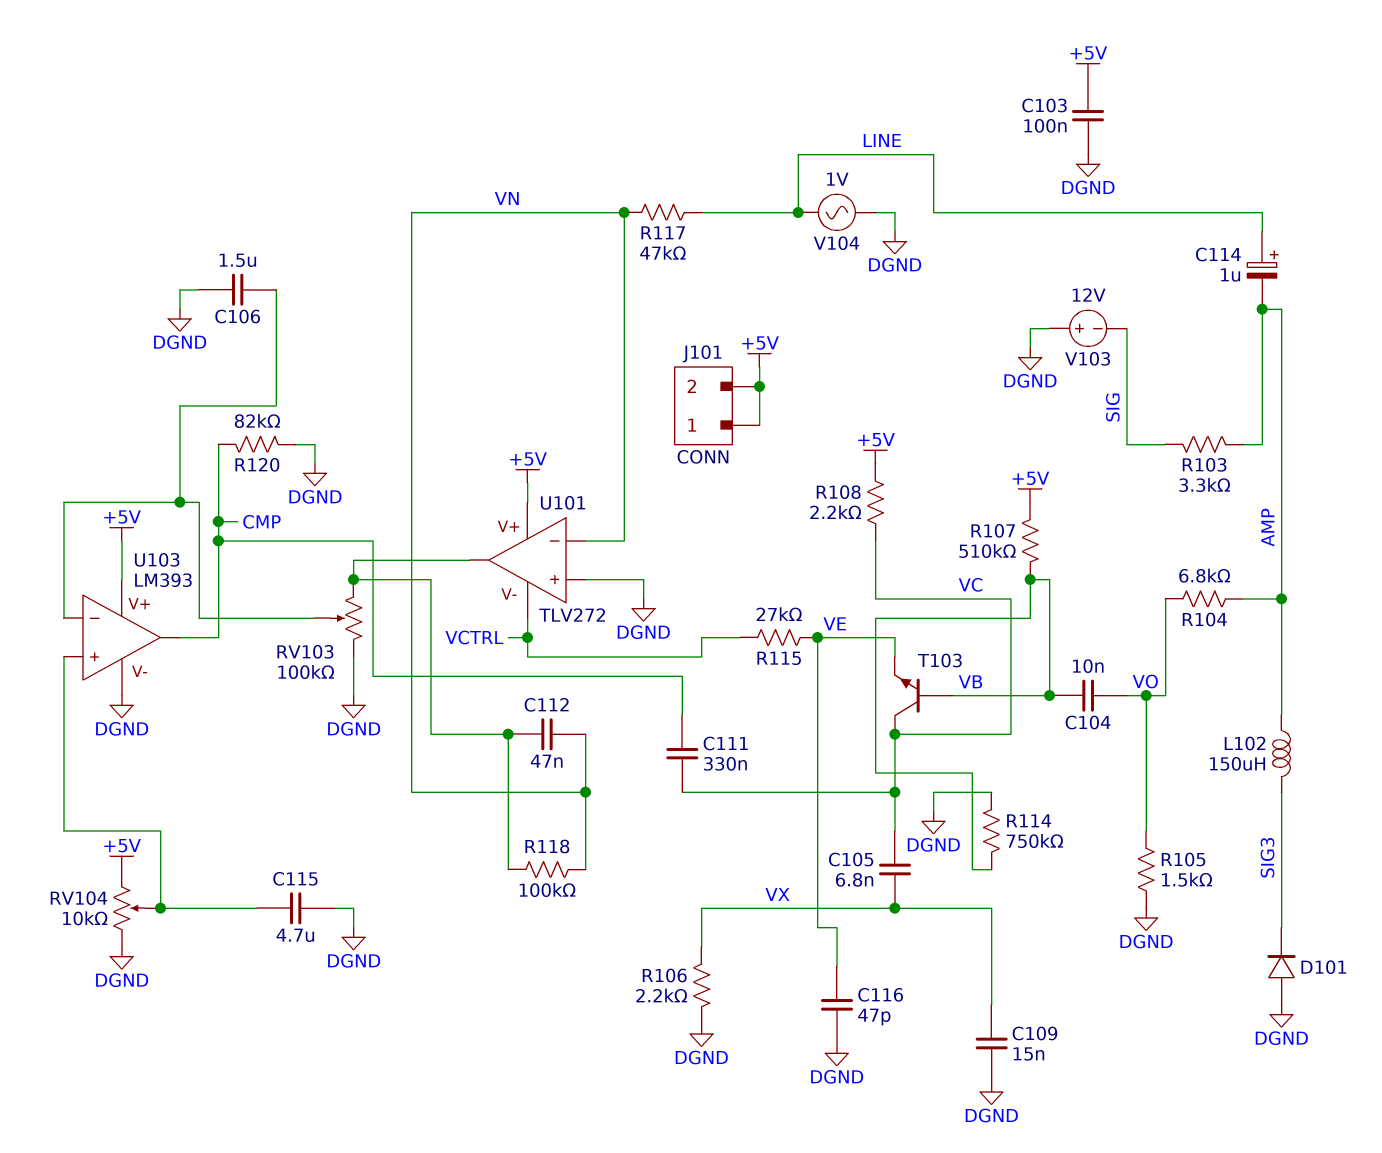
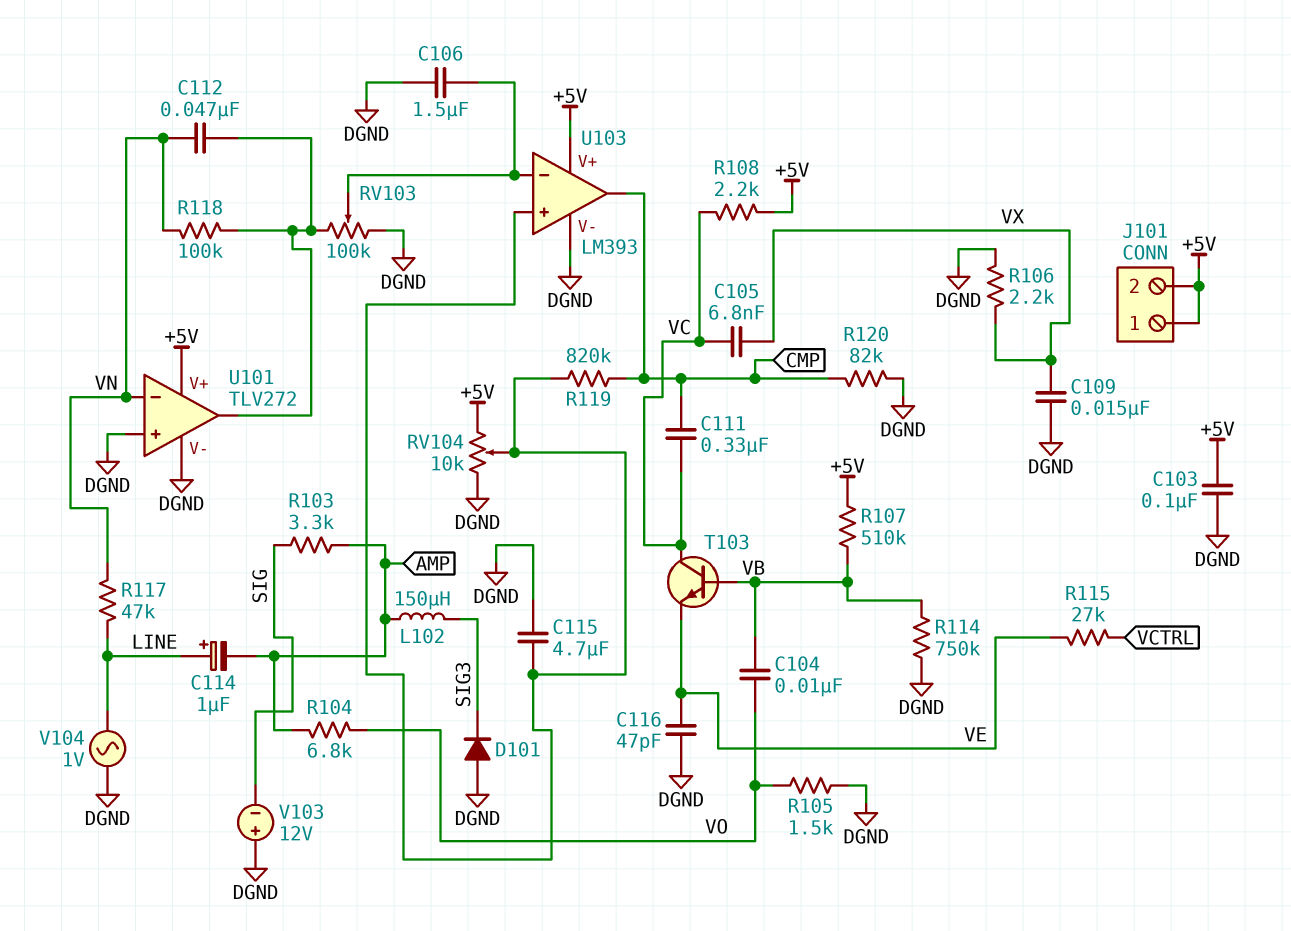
R119: none -> 820k (CMP, U103/in+)
U101 pin V-: VCTRL -> DGND

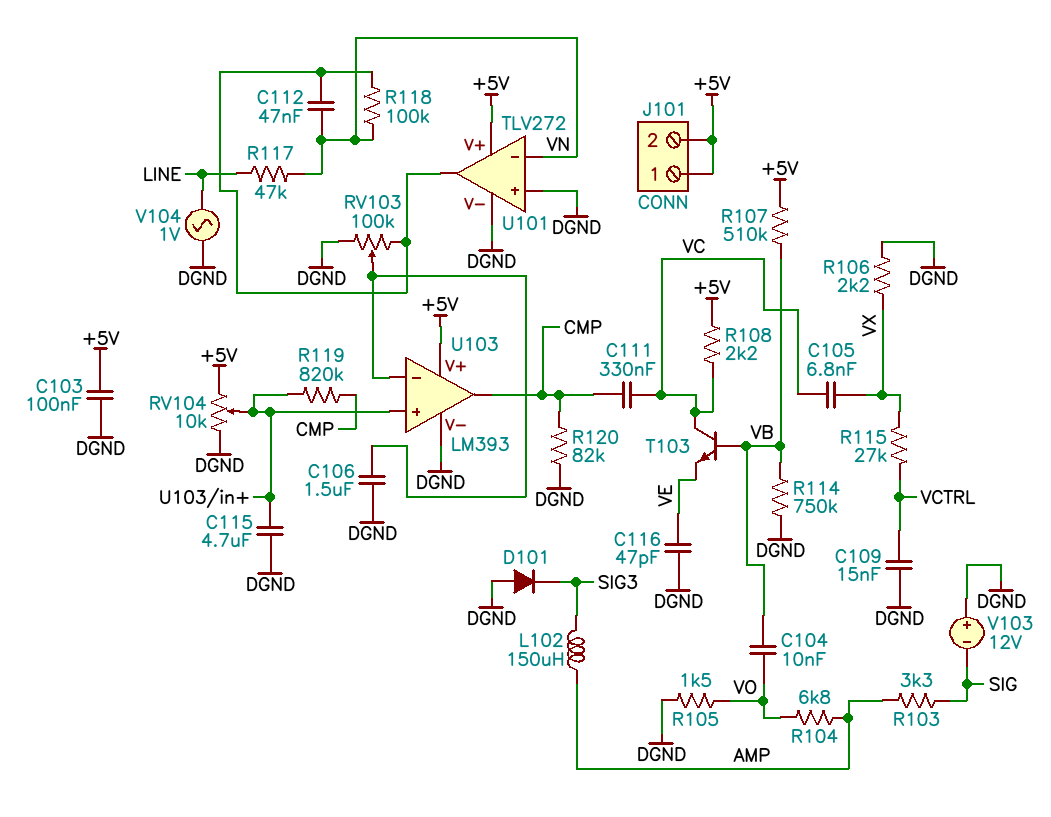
C109: 15nF (DGND, VX) -> 15nF (DGND, VCTRL)
C114: 1uF (plus LINE, minus AMP) -> none
R115: 27k (VCTRL, VE) -> 27k (VCTRL, VX)

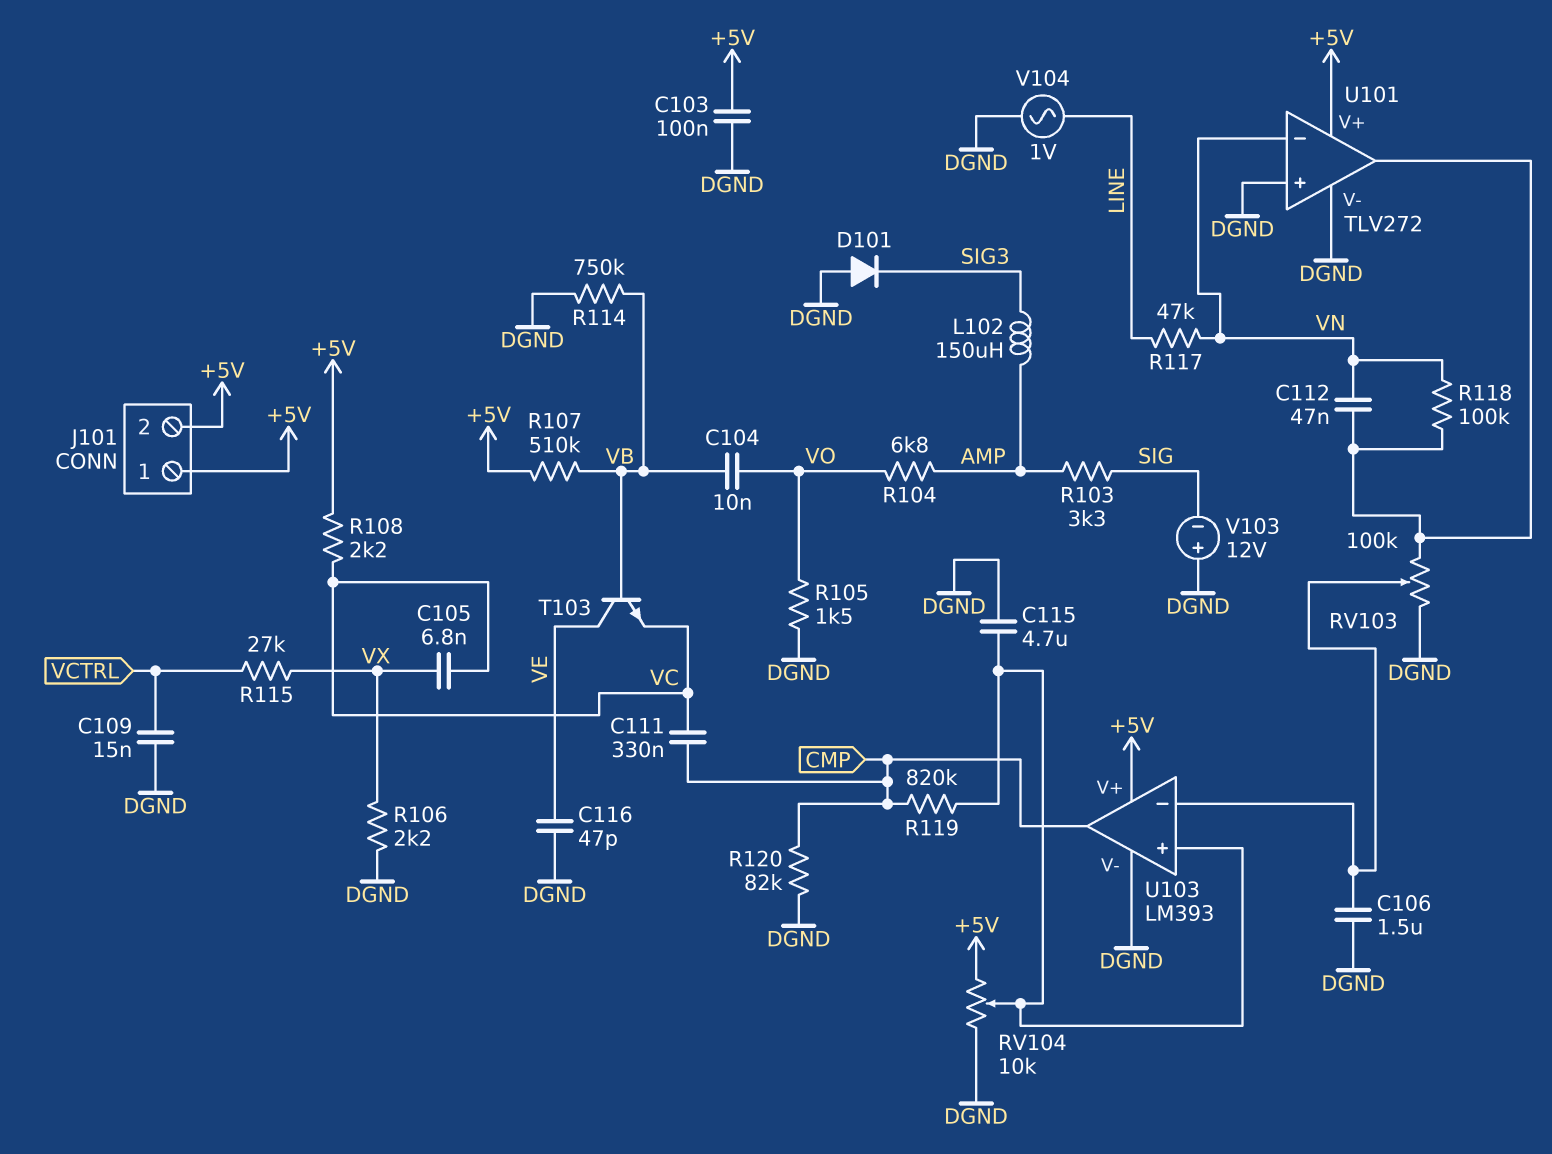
T103: NPN (B VB, C VC, E VE) -> NPN (B VB, C VE, E VC)

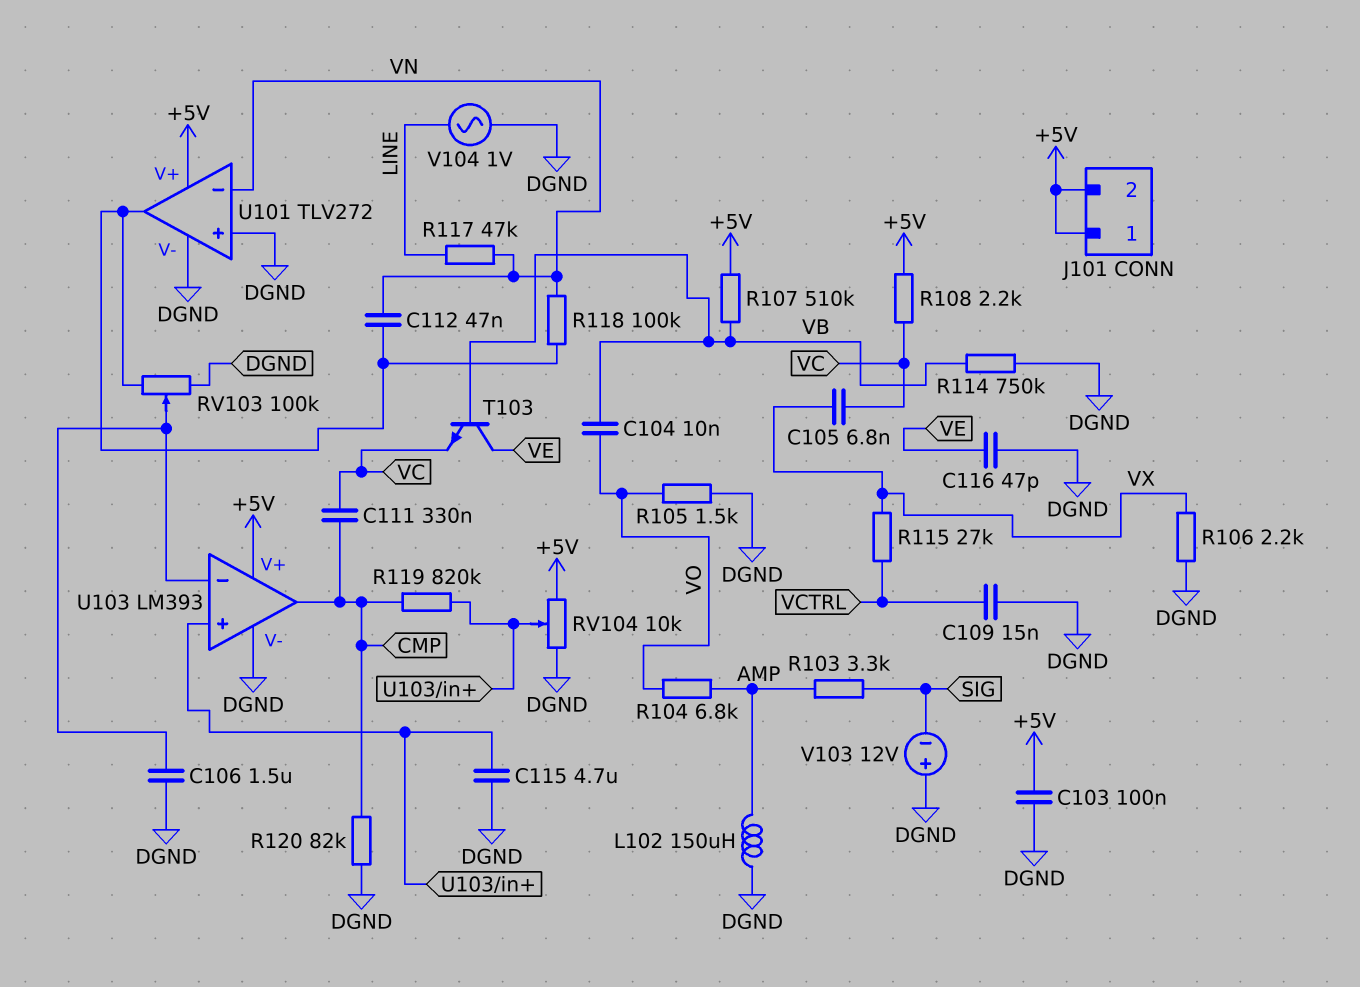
D101: diode (A DGND, K SIG3) -> none
L102: 150uH (AMP, SIG3) -> 150uH (AMP, DGND)

